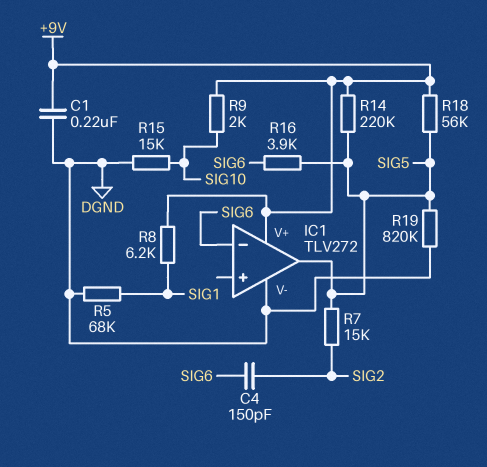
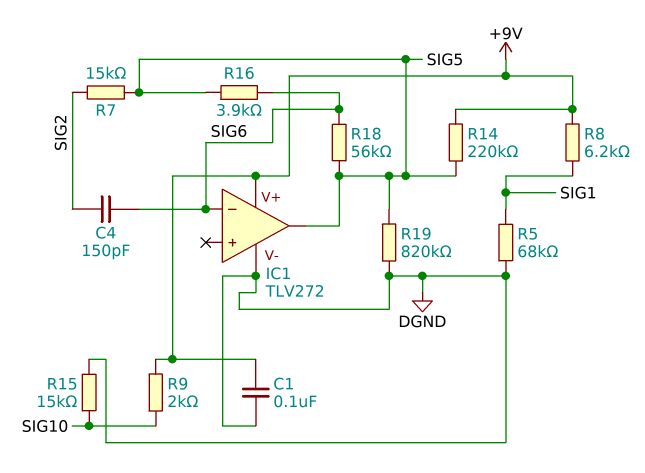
C1: 220nF (+9V, DGND) -> 100nF (+9V, DGND)
R18: 56k (+9V, SIG5) -> 56k (SIG5, SIG6)

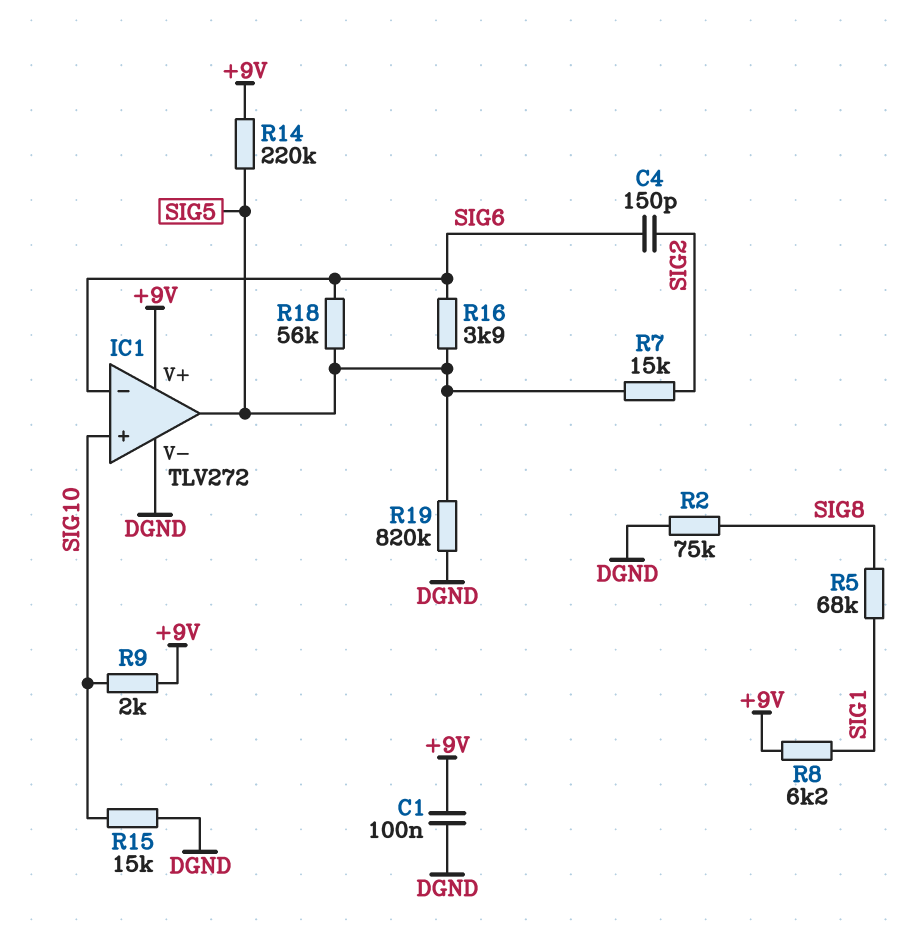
IC1 pin in+: none -> SIG10
R2: none -> 75k (DGND, SIG8)
R5: 68k (DGND, SIG1) -> 68k (SIG1, SIG8)

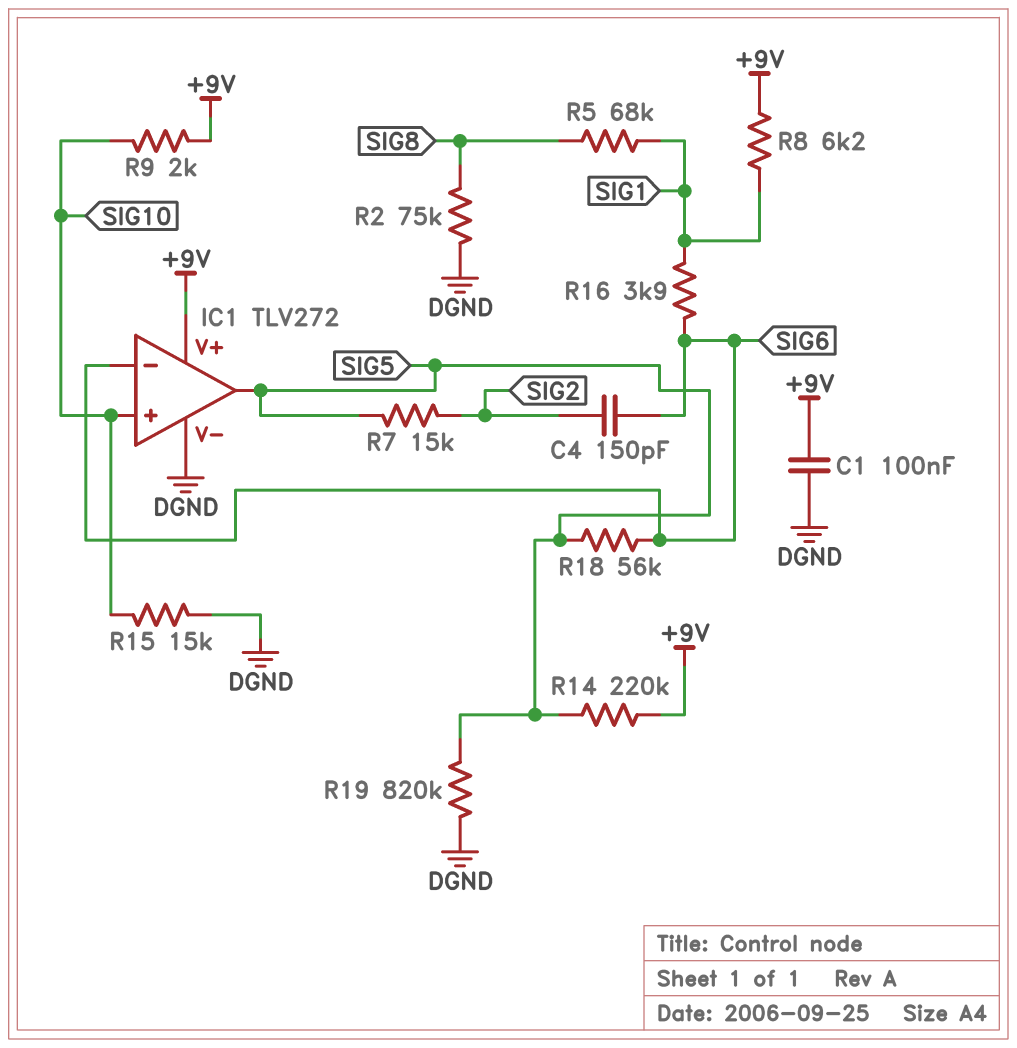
R16: 3.9k (SIG5, SIG6) -> 3.9k (SIG1, SIG6)

